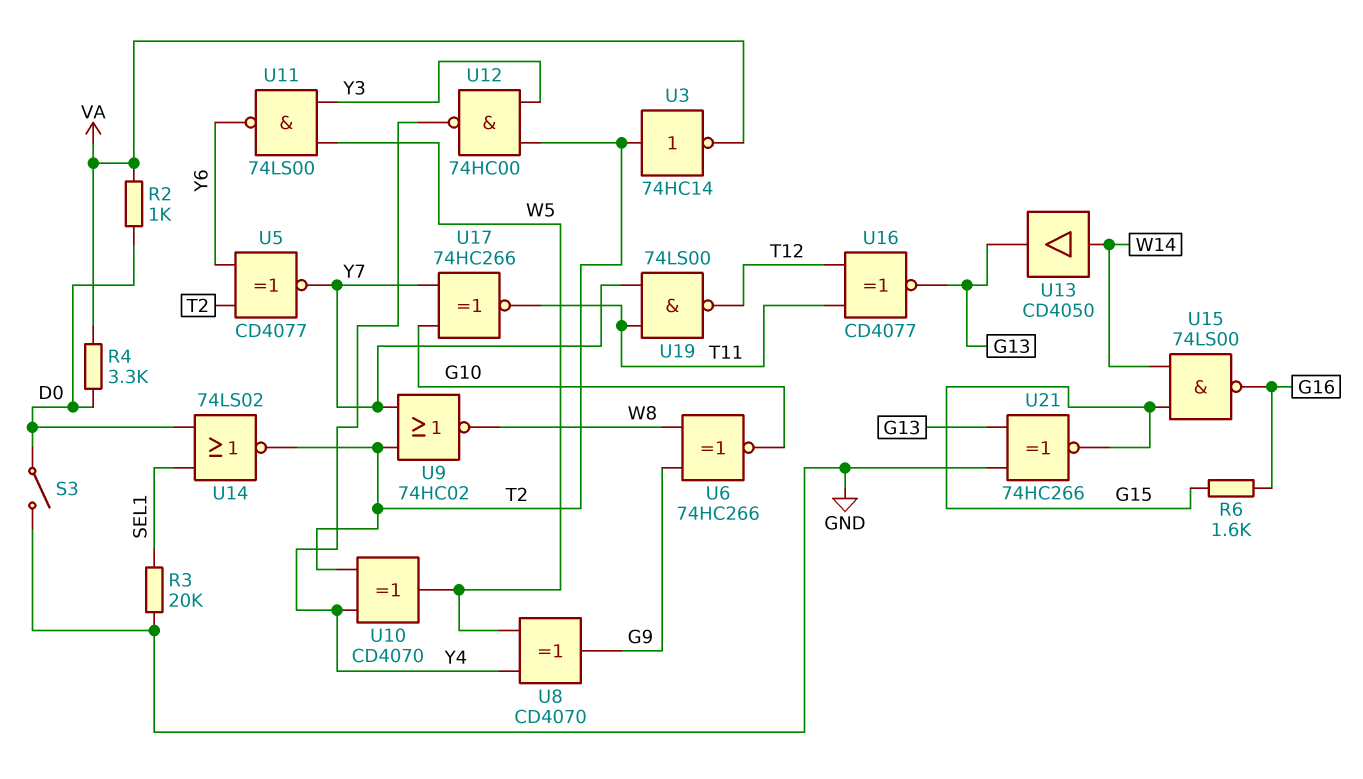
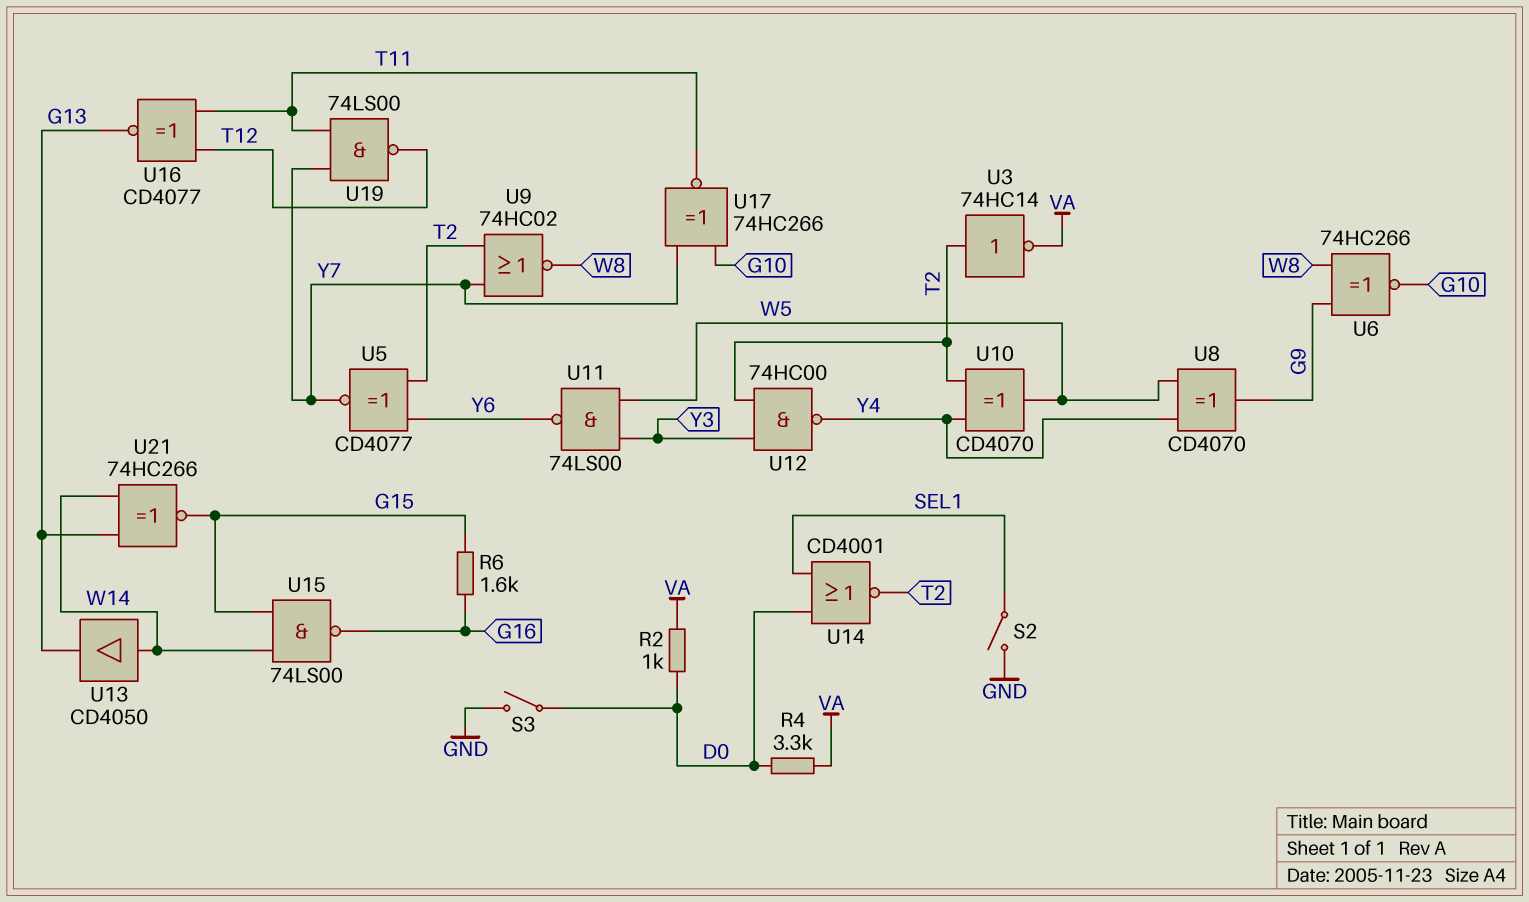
R3: 20k (GND, SEL1) -> none
S2: none -> switch (GND, SEL1)
U14: NOR 74LS02 (in D0, in SEL1, out T2) -> NOR CD4001 (in D0, in SEL1, out T2)
U21: XNOR 74HC266 (in G13, in GND, out G15) -> XNOR 74HC266 (in G13, in W14, out G15)

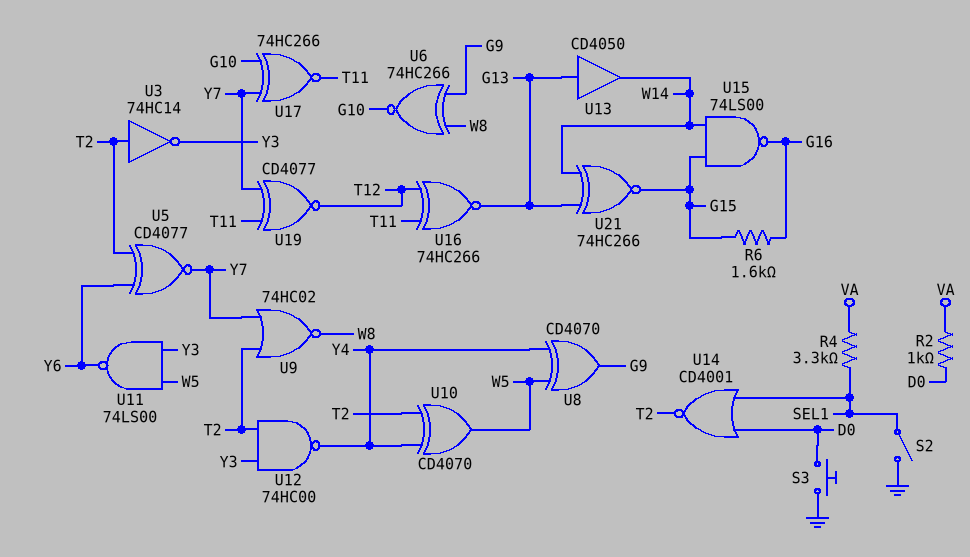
R4: 3.3k (D0, VA) -> 3.3k (SEL1, VA)
S3: switch (D0, GND) -> button (D0, GND)
U3: NOT 74HC14 (in T2, out VA) -> NOT 74HC14 (in T2, out Y3)
U13: buffer CD4050 (in W14, out G13) -> buffer CD4050 (in G13, out W14)
U16: XNOR CD4077 (in T11, in T12, out G13) -> XNOR 74HC266 (in T11, in T12, out G13)
U19: NAND 74LS00 (in T11, in Y7, out T12) -> XNOR CD4077 (in T11, in Y7, out T12)

